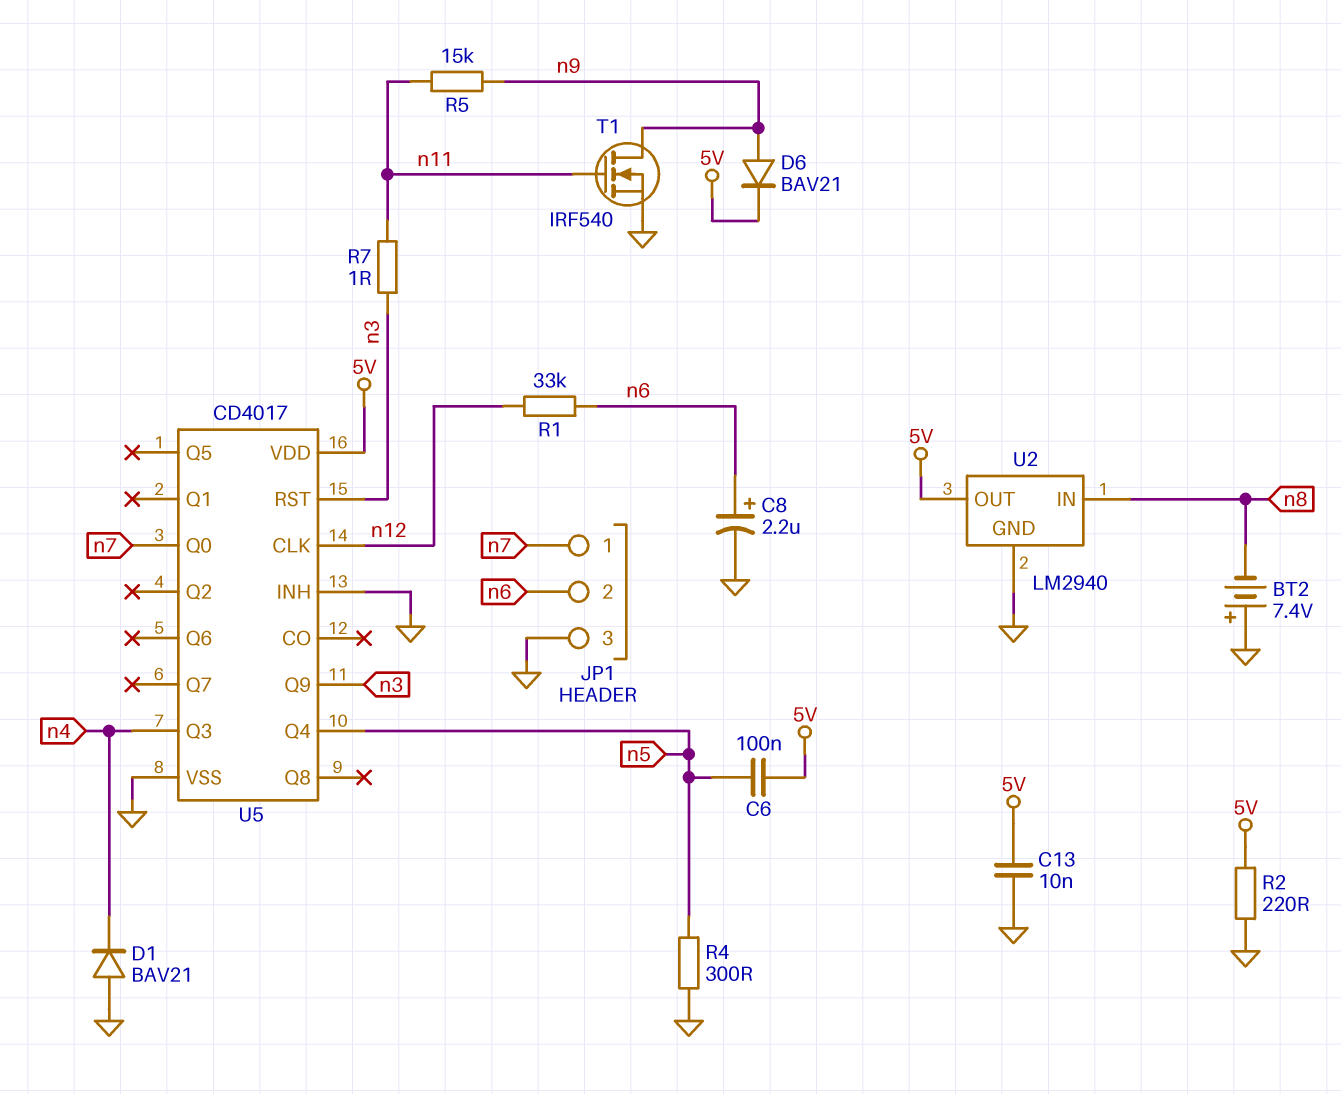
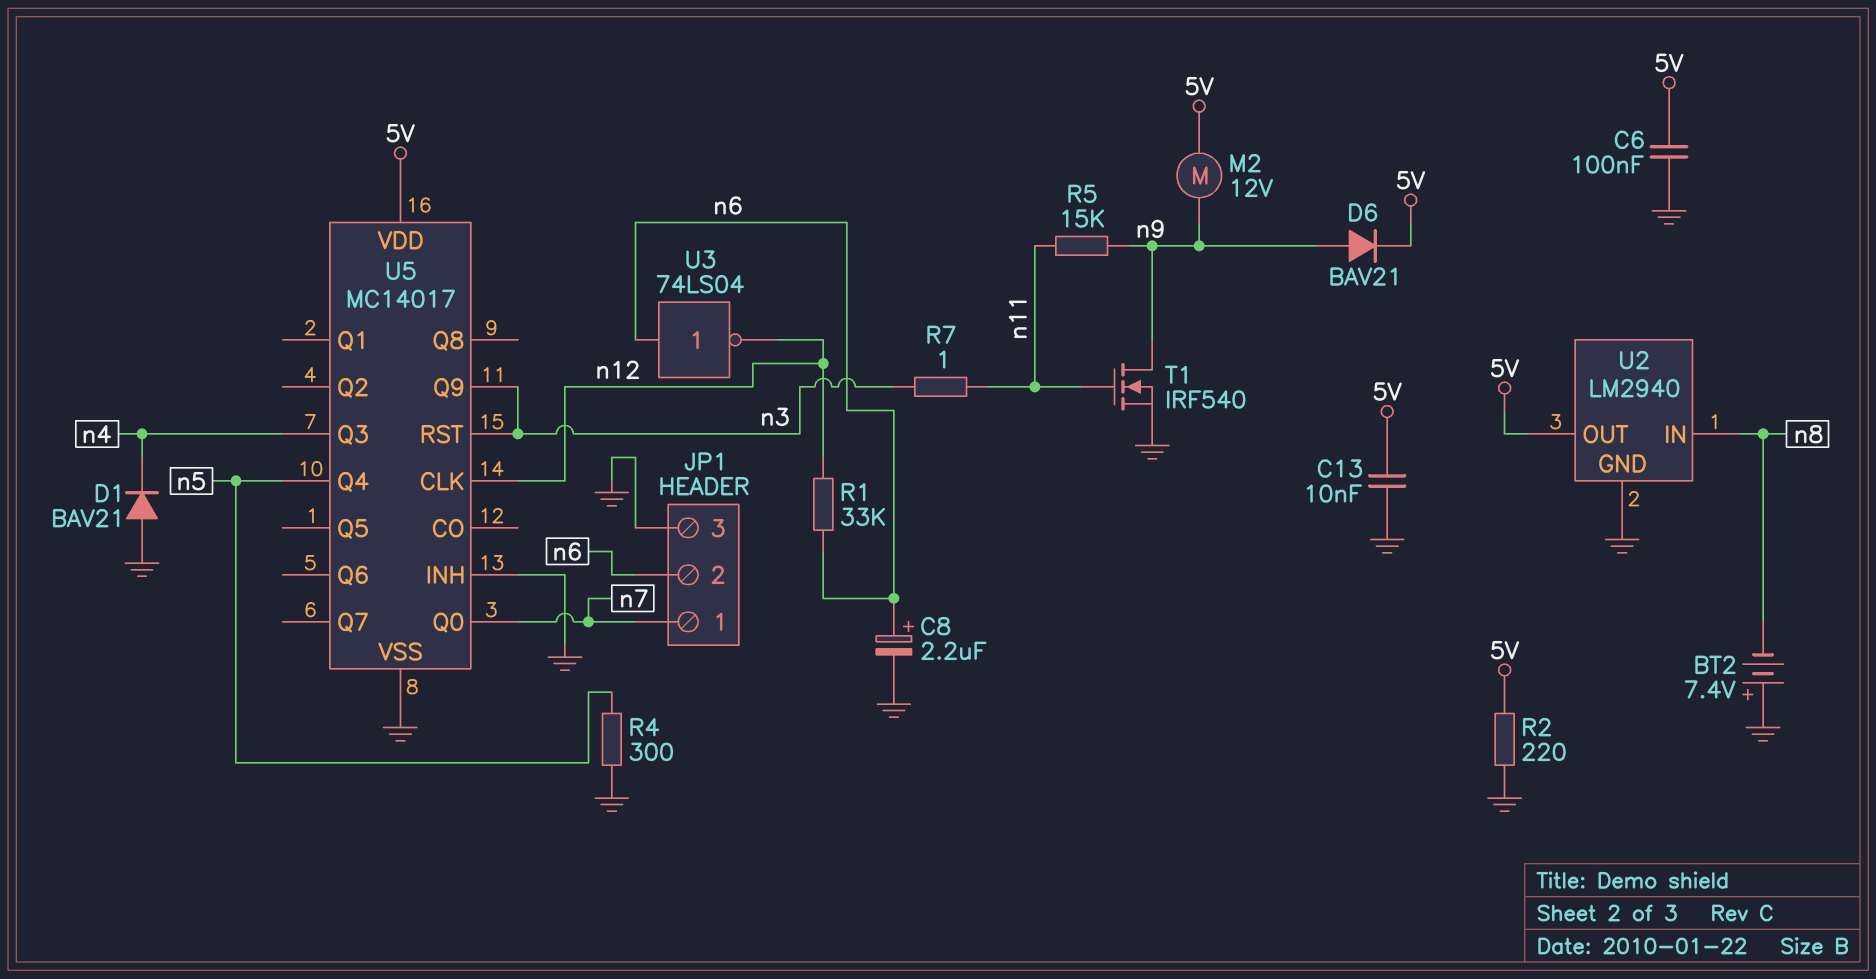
C6: 100nF (5V, n5) -> 100nF (5V, GND)
M2: none -> motor 12V (5V, n9)
U3: none -> NOT 74LS04 (in n6, out n12)
U5: CD4017 -> MC14017

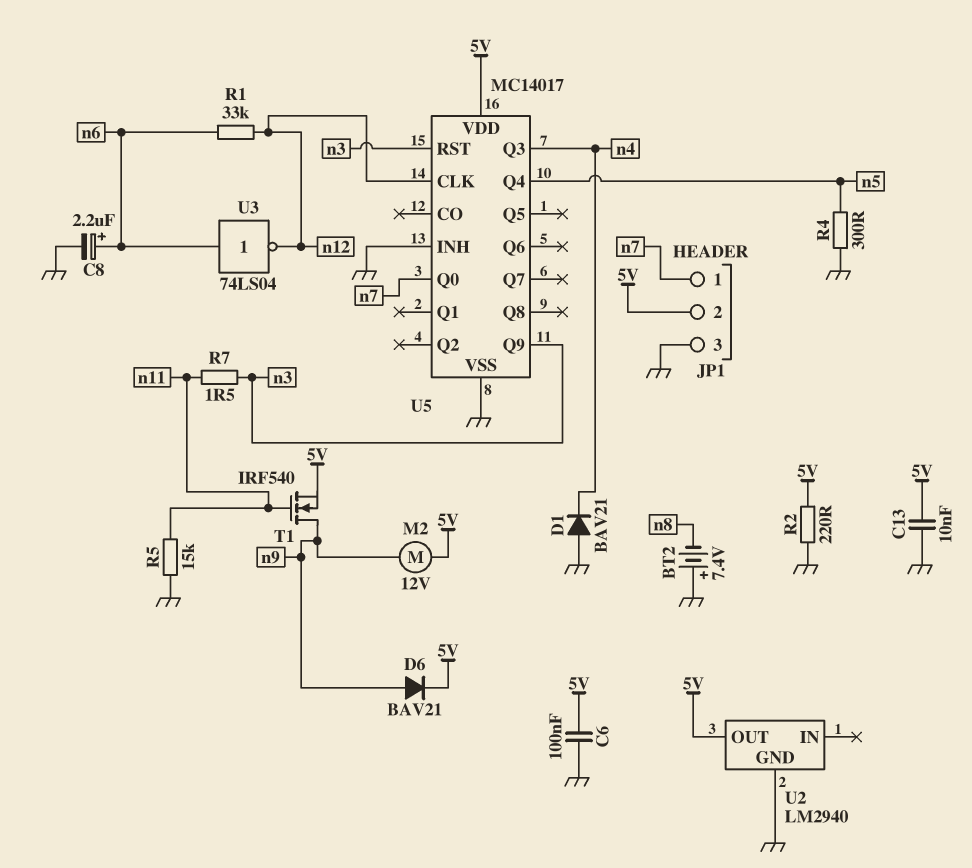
JP1 pin 2: n6 -> 5V
R5: 15k (n9, n11) -> 15k (GND, n11)
R7: 1 (n3, n11) -> 1.5 (n3, n11)
T1: NMOS IRF540 (G n11, D n9, S GND) -> NMOS IRF540 (G n11, D n9, S 5V)
U2 pin IN: n8 -> none

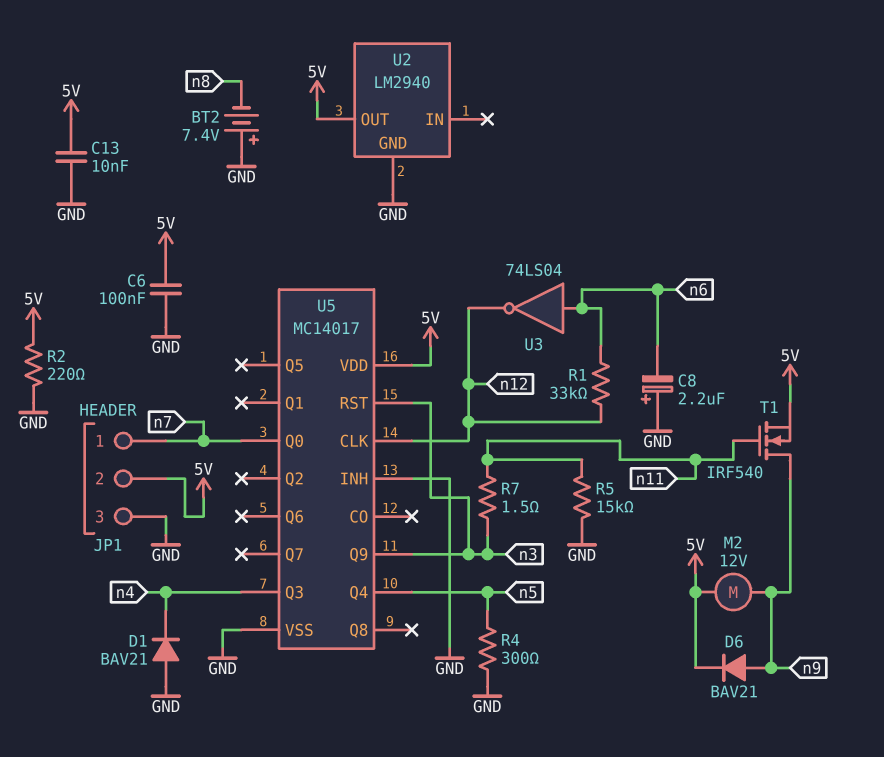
C8: 2.2uF (plus n6, minus GND) -> 2.2uF (plus GND, minus n6)

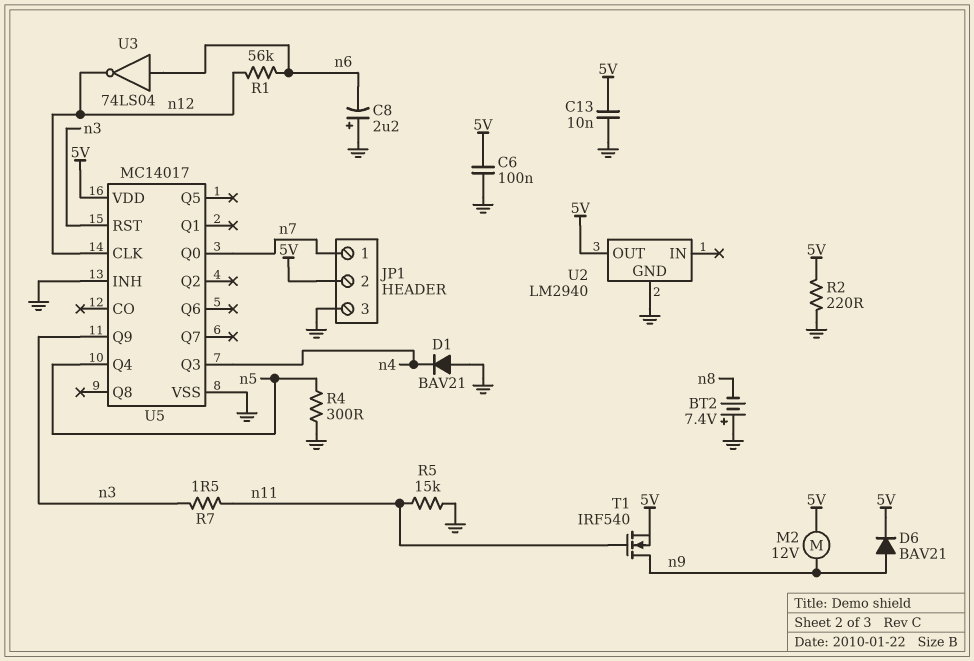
R1: 33k (n6, n12) -> 56k (n6, n12)

